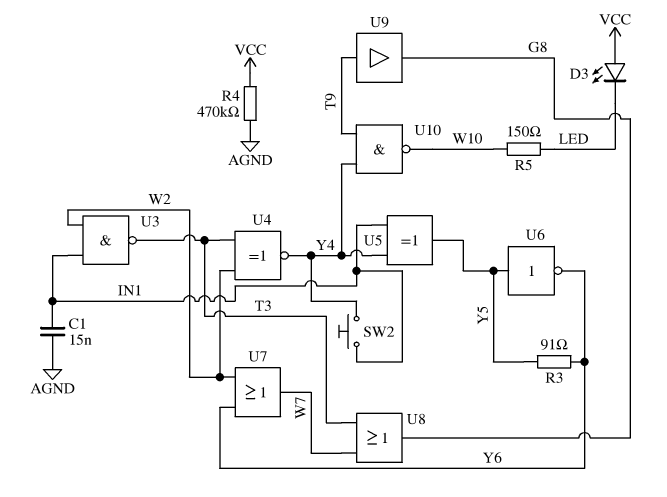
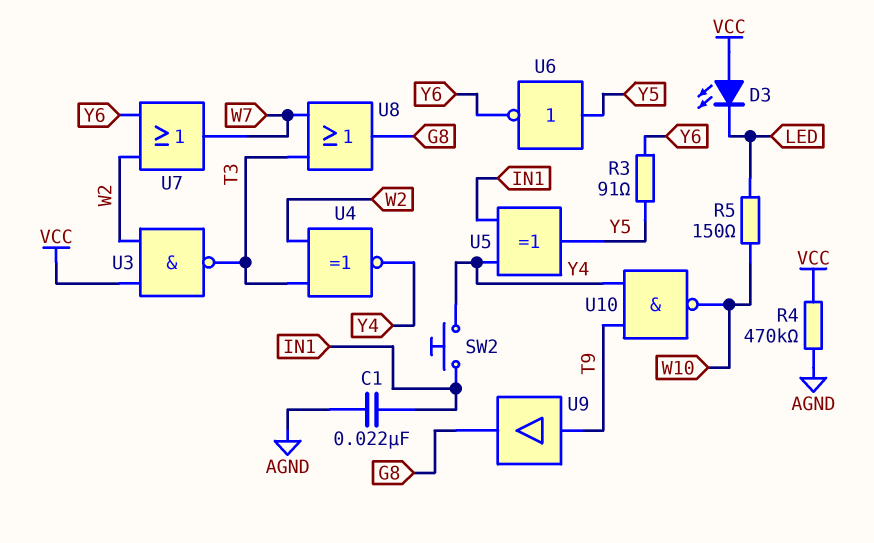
C1: 15nF (AGND, IN1) -> 22nF (AGND, IN1)
U3: NAND (in IN1, in W2, out T3) -> NAND (in VCC, in W2, out T3)

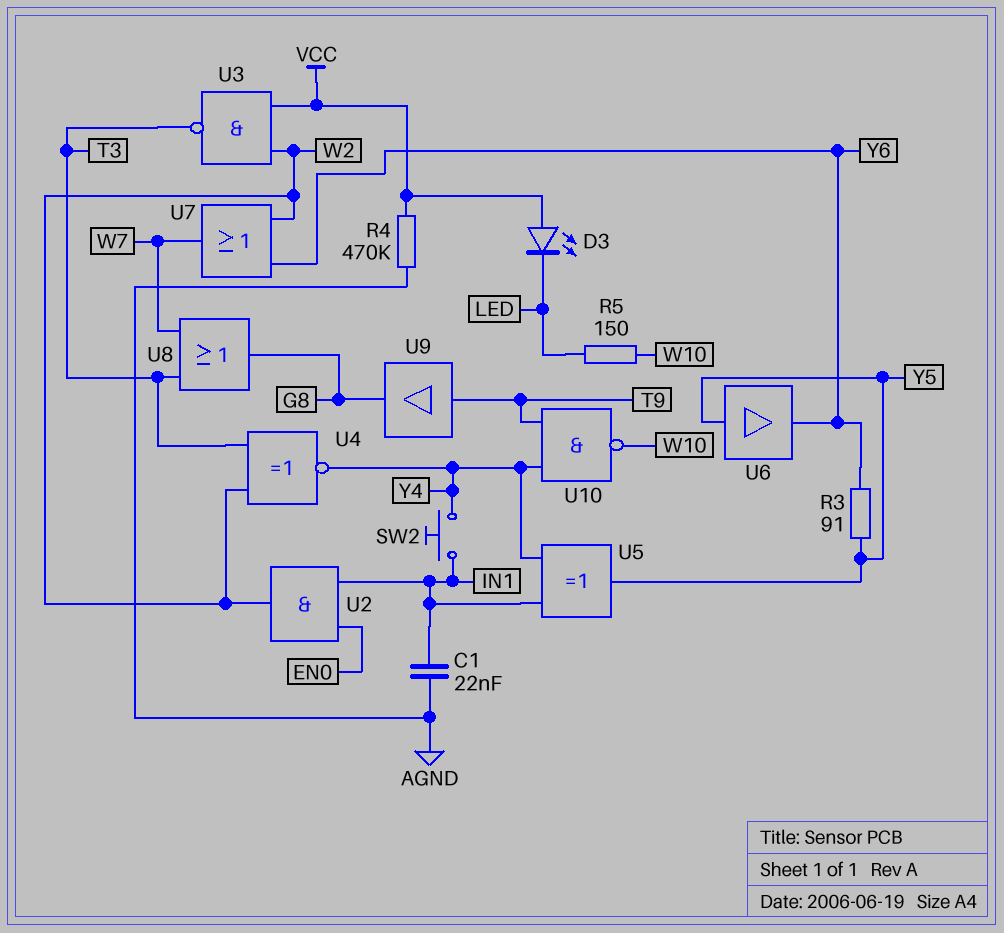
U2: none -> AND (in EN0, in IN1, out W2)
U6: NOT (in Y5, out Y6) -> buffer (in Y5, out Y6)

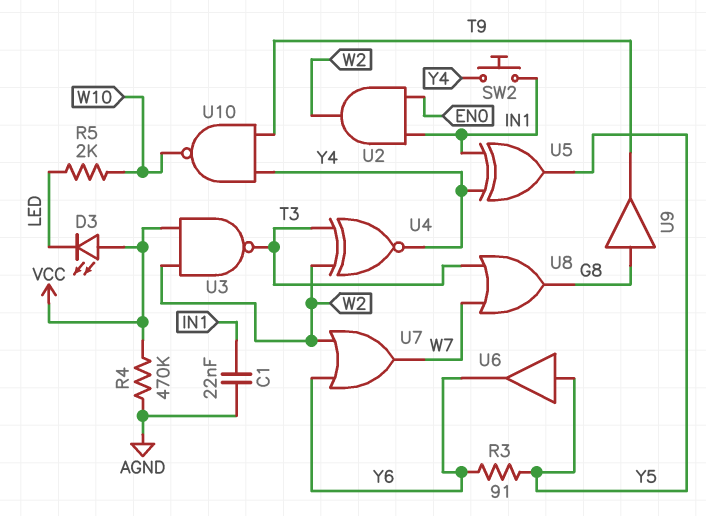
R5: 150 (LED, W10) -> 2k (LED, W10)
U9: buffer (in T9, out G8) -> buffer (in G8, out T9)

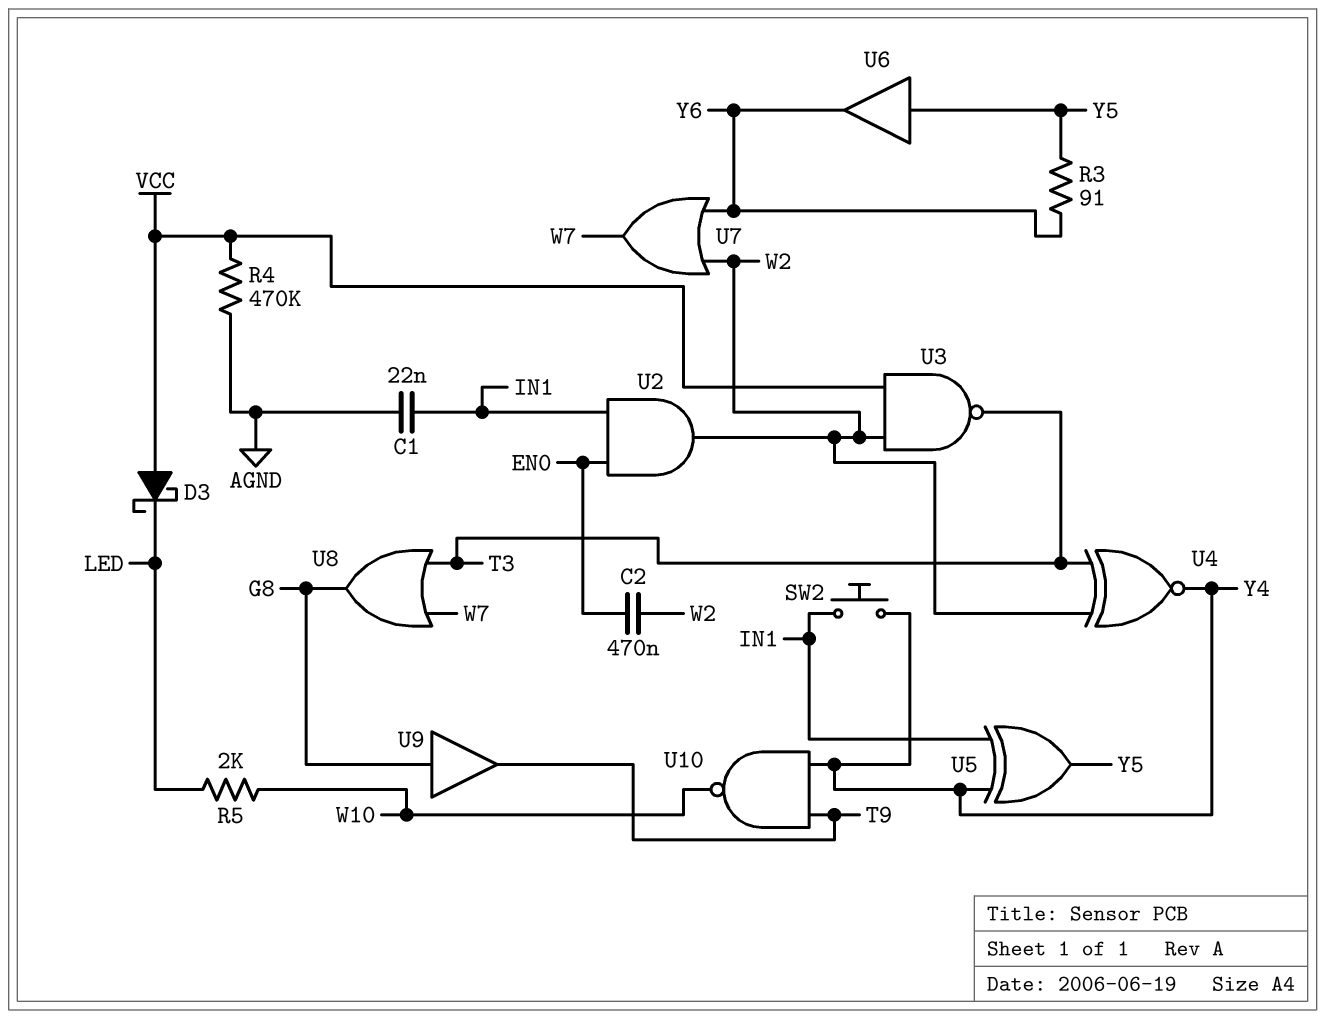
C2: none -> 470nF (EN0, W2)
D3: LED (A VCC, K LED) -> schottky (A VCC, K LED)

